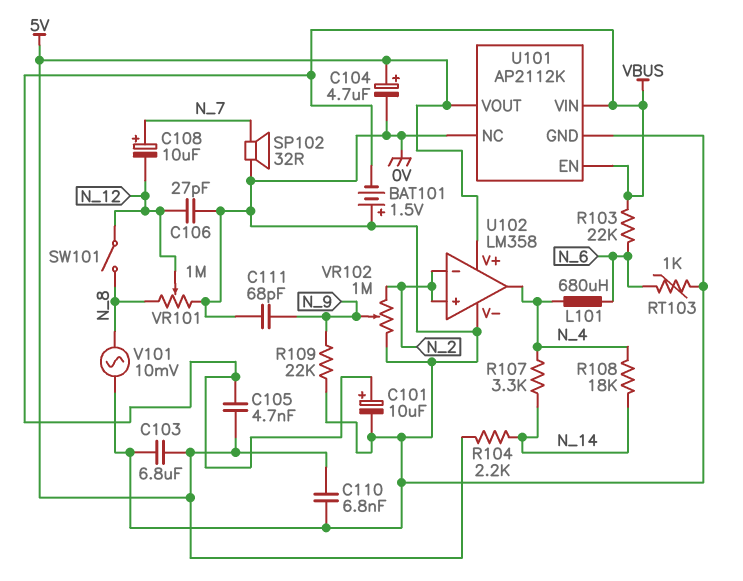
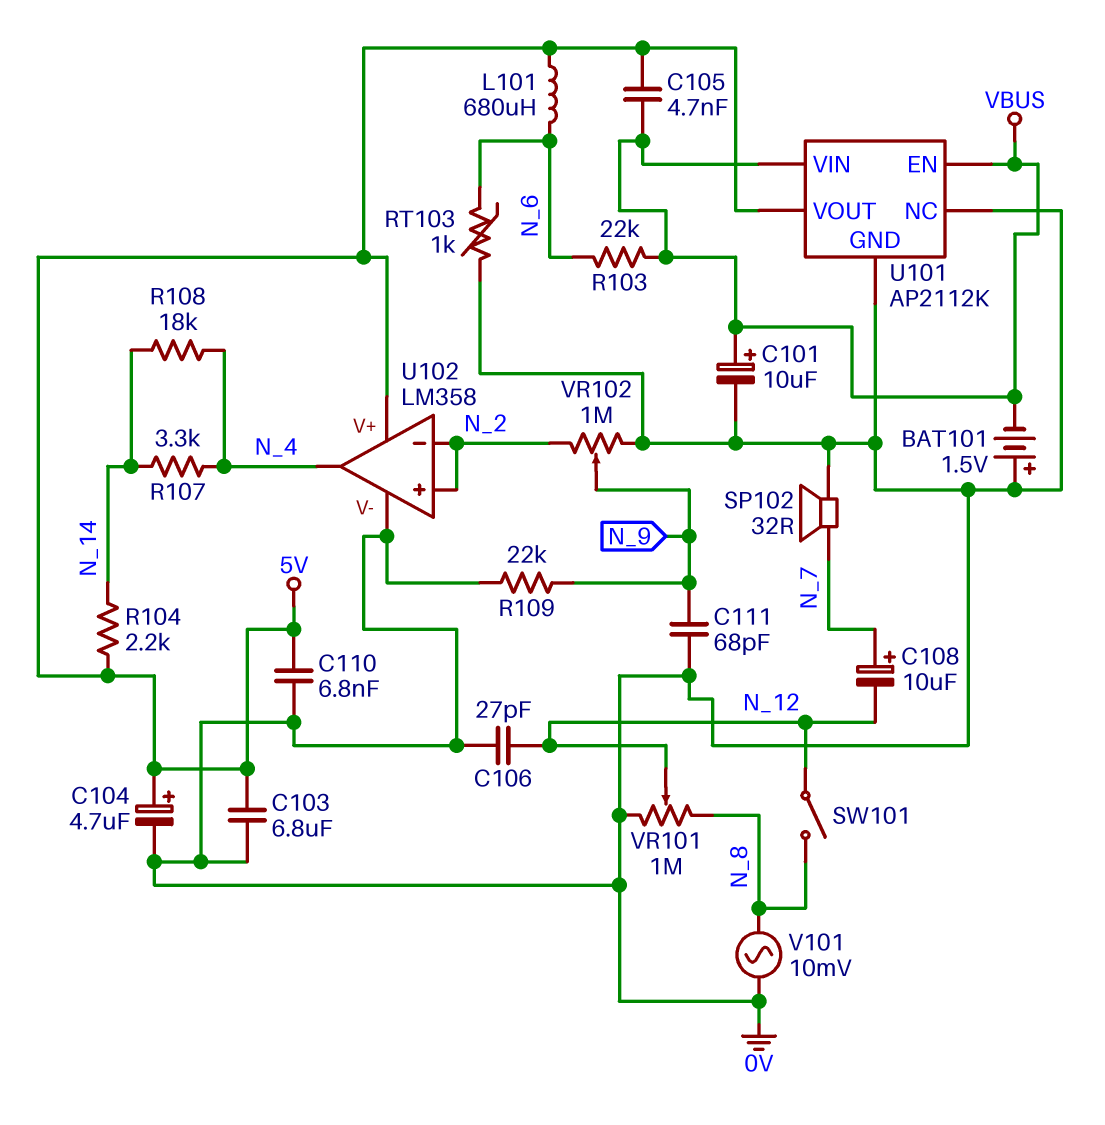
L101: 680uH (N_4, N_6) -> 680uH (5V, N_6)

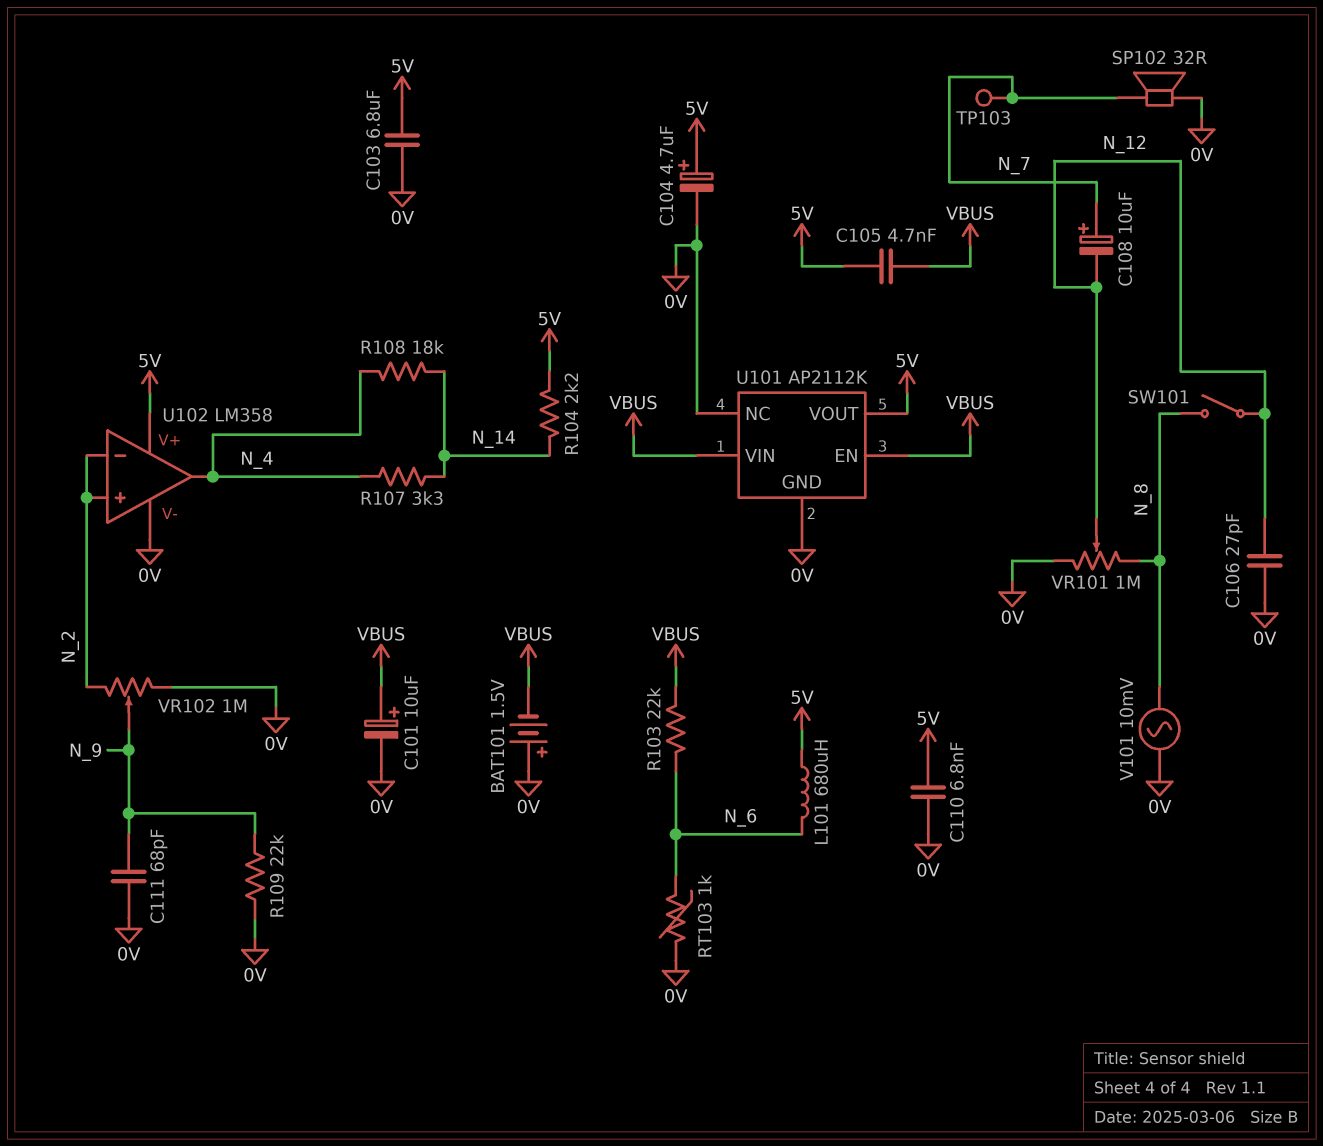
TP103: none -> test point (N_7)

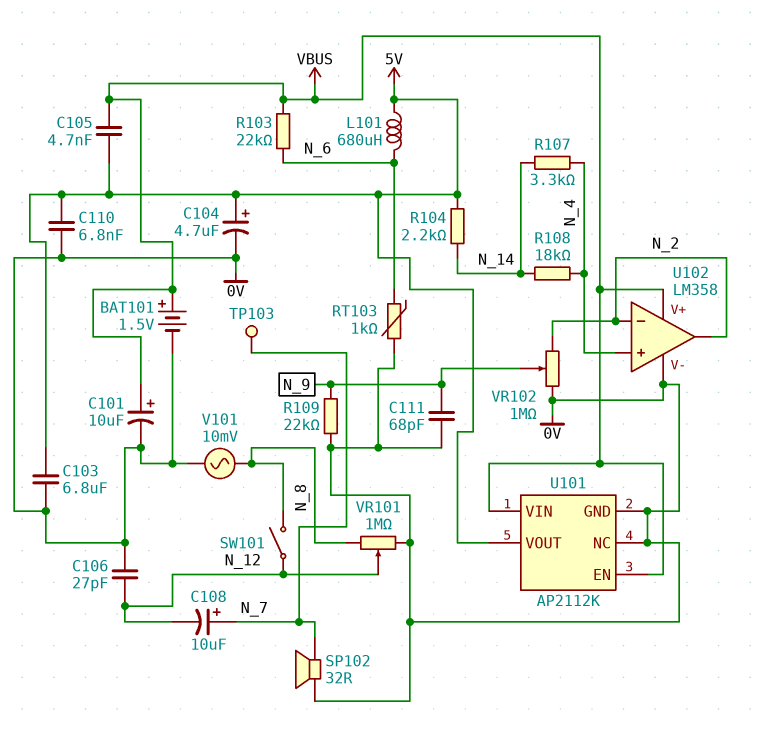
BAT101: 1.5V (plus 0V, minus VBUS) -> 1.5V (plus VBUS, minus 0V)
U102 pin V+: 5V -> VBUS
U102 pin in+: N_2 -> N_4
U102 pin out: N_4 -> N_2

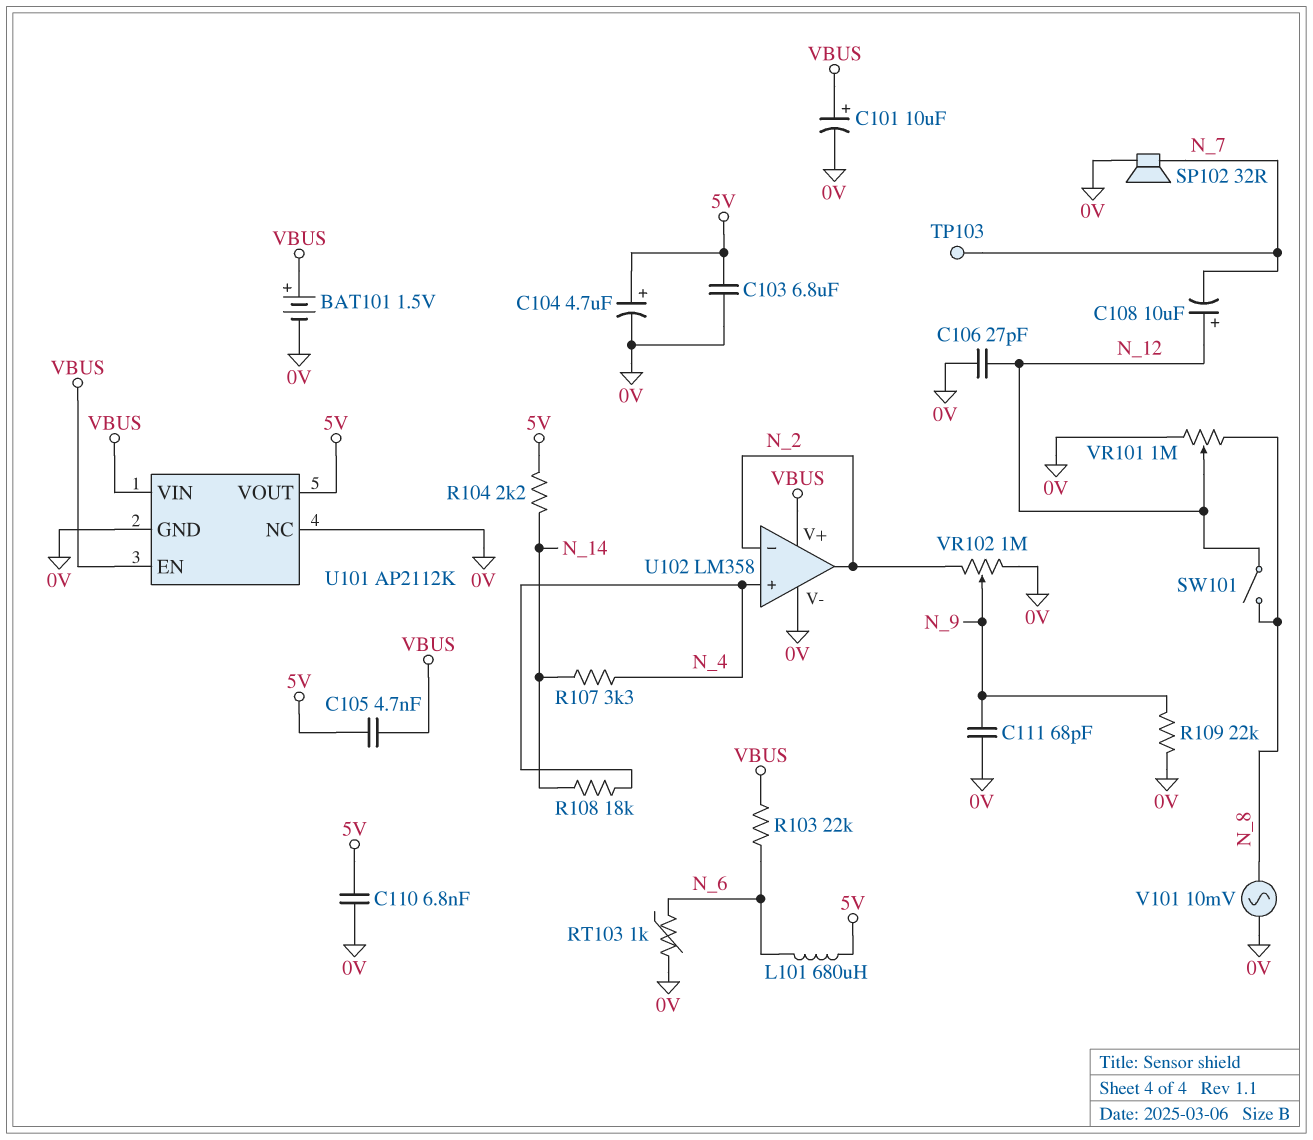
C108: 10uF (plus N_7, minus N_12) -> 10uF (plus N_12, minus N_7)

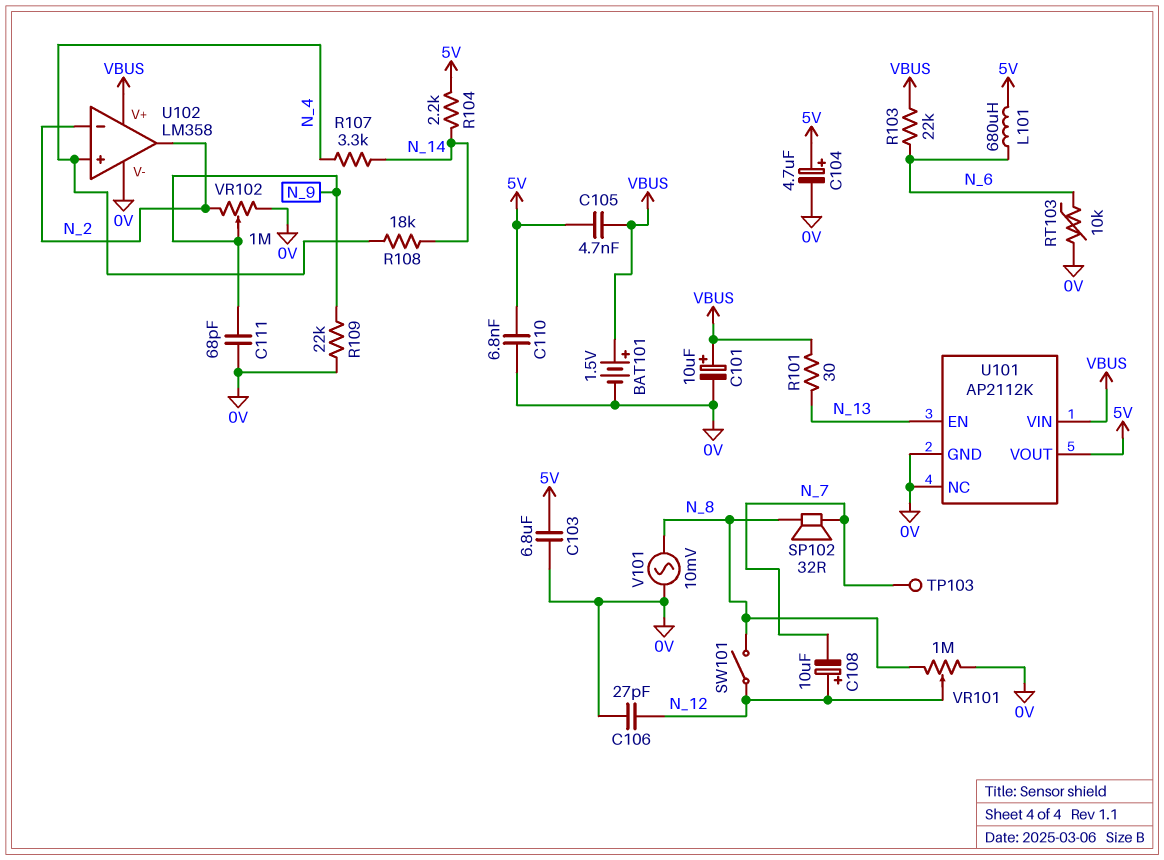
R101: none -> 30 (N_13, VBUS)
RT103: 1k (0V, N_6) -> 10k (0V, N_6)
SP102: speaker 32R (0V, N_7) -> speaker 32R (N_7, N_8)
U101 pin EN: VBUS -> N_13

